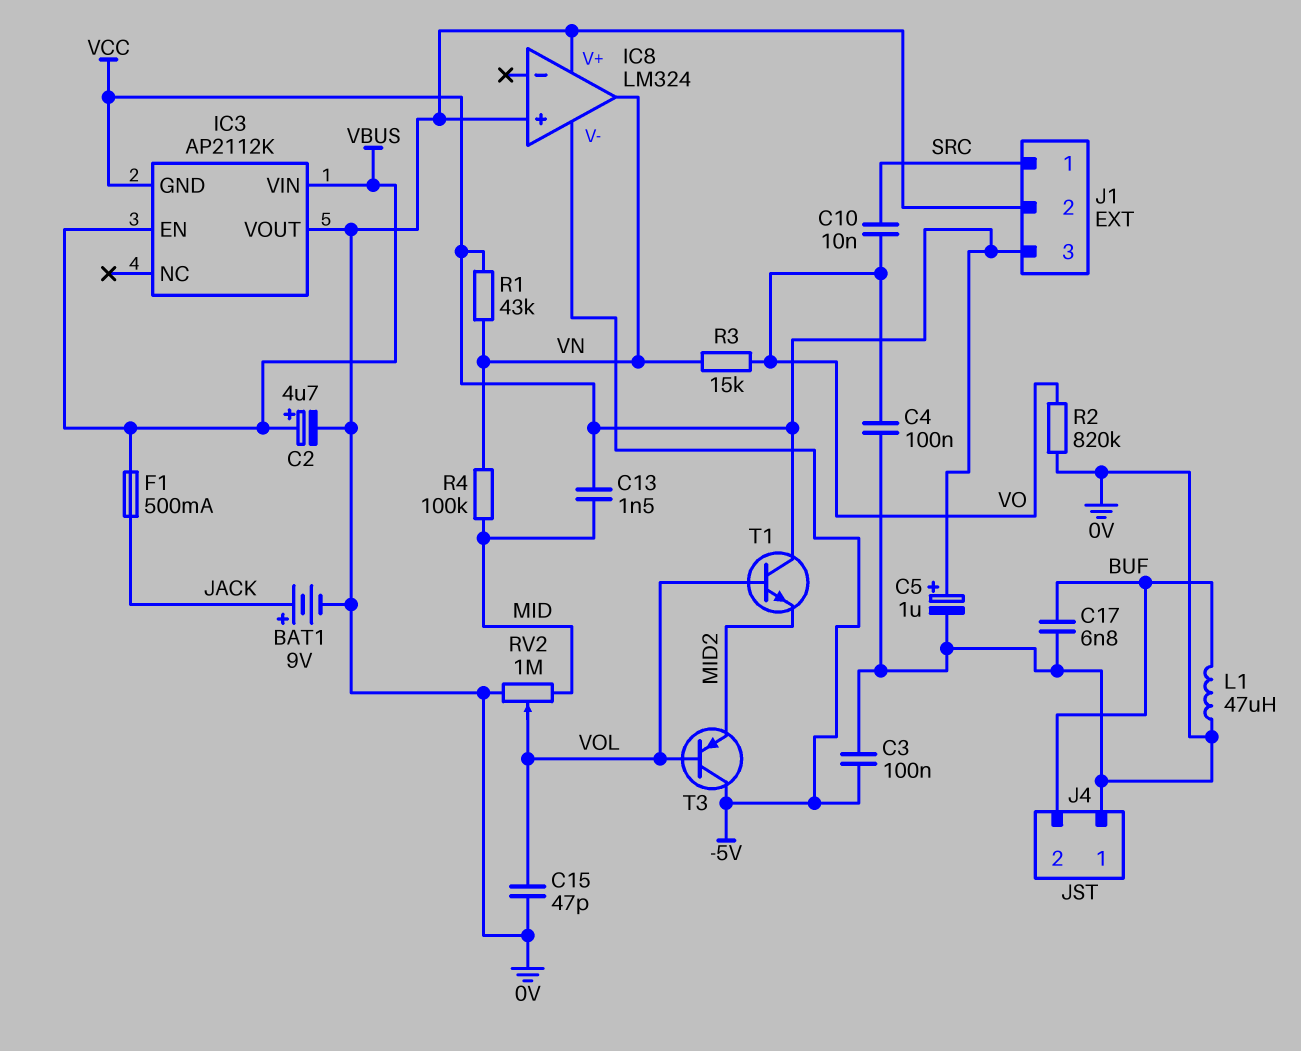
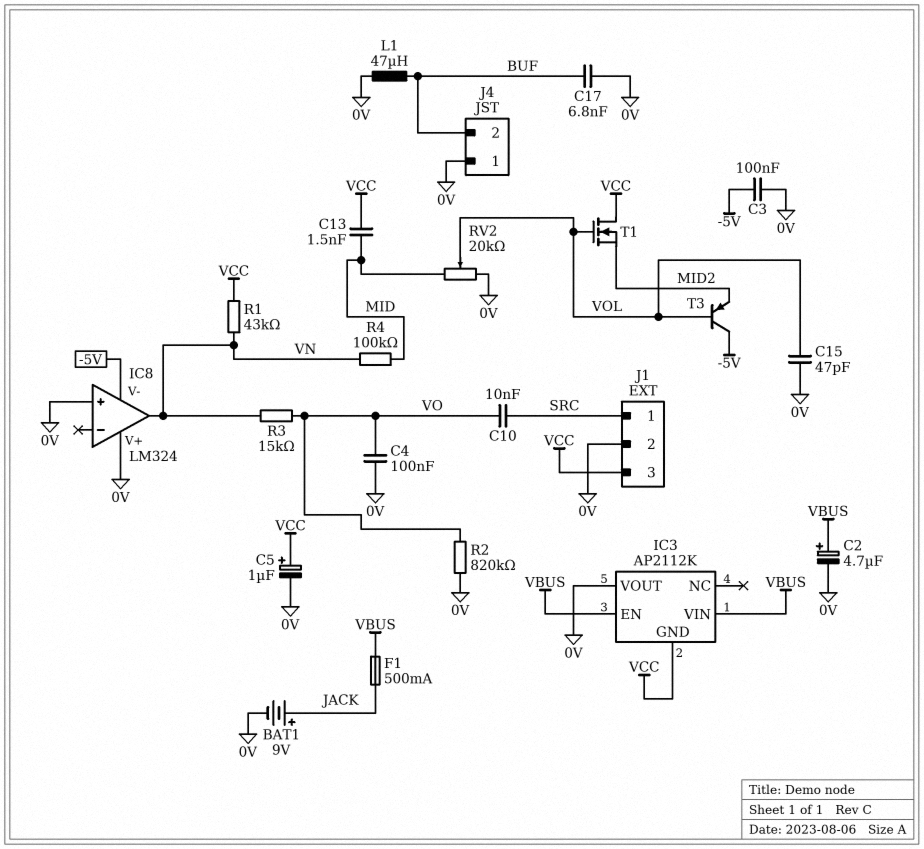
RV2: 1M (0V, MID, wiper VOL) -> 20k (0V, MID, wiper VOL)
T1: NPN (B VOL, C VCC, E MID2) -> NMOS (G VOL, D VCC, S MID2)

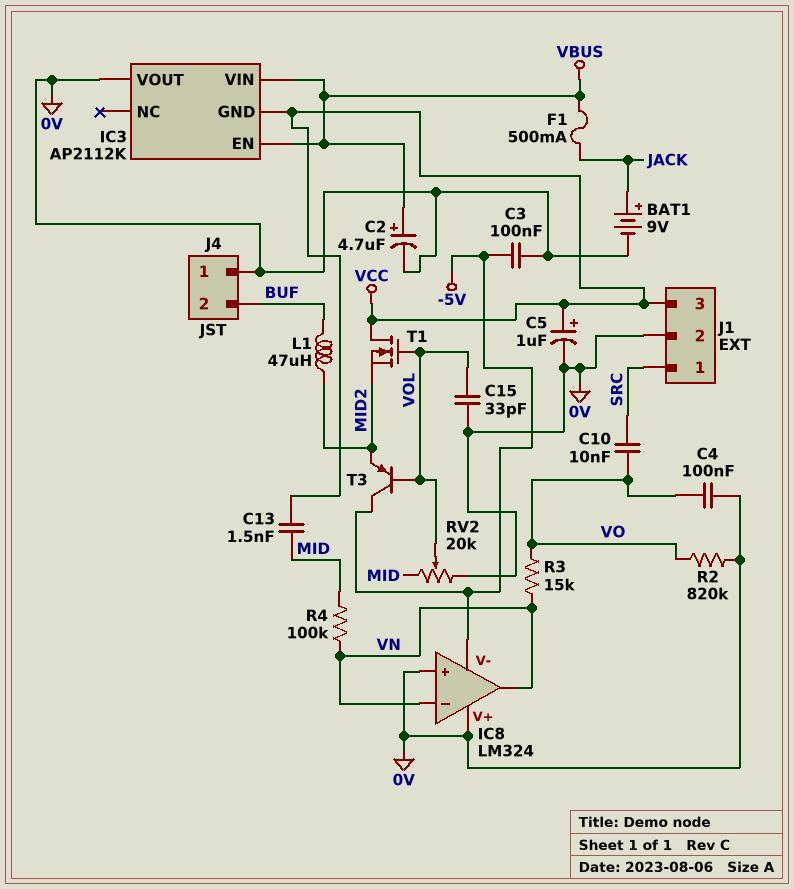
C15: 47pF (0V, VOL) -> 33pF (0V, VOL)
C17: 6.8nF (0V, BUF) -> none
IC8 pin in-: none -> VN
L1: 47uH (0V, BUF) -> 47uH (BUF, MID2)
R1: 43k (VCC, VN) -> none

